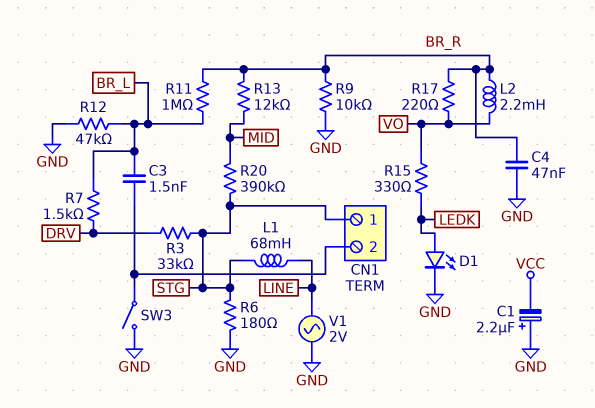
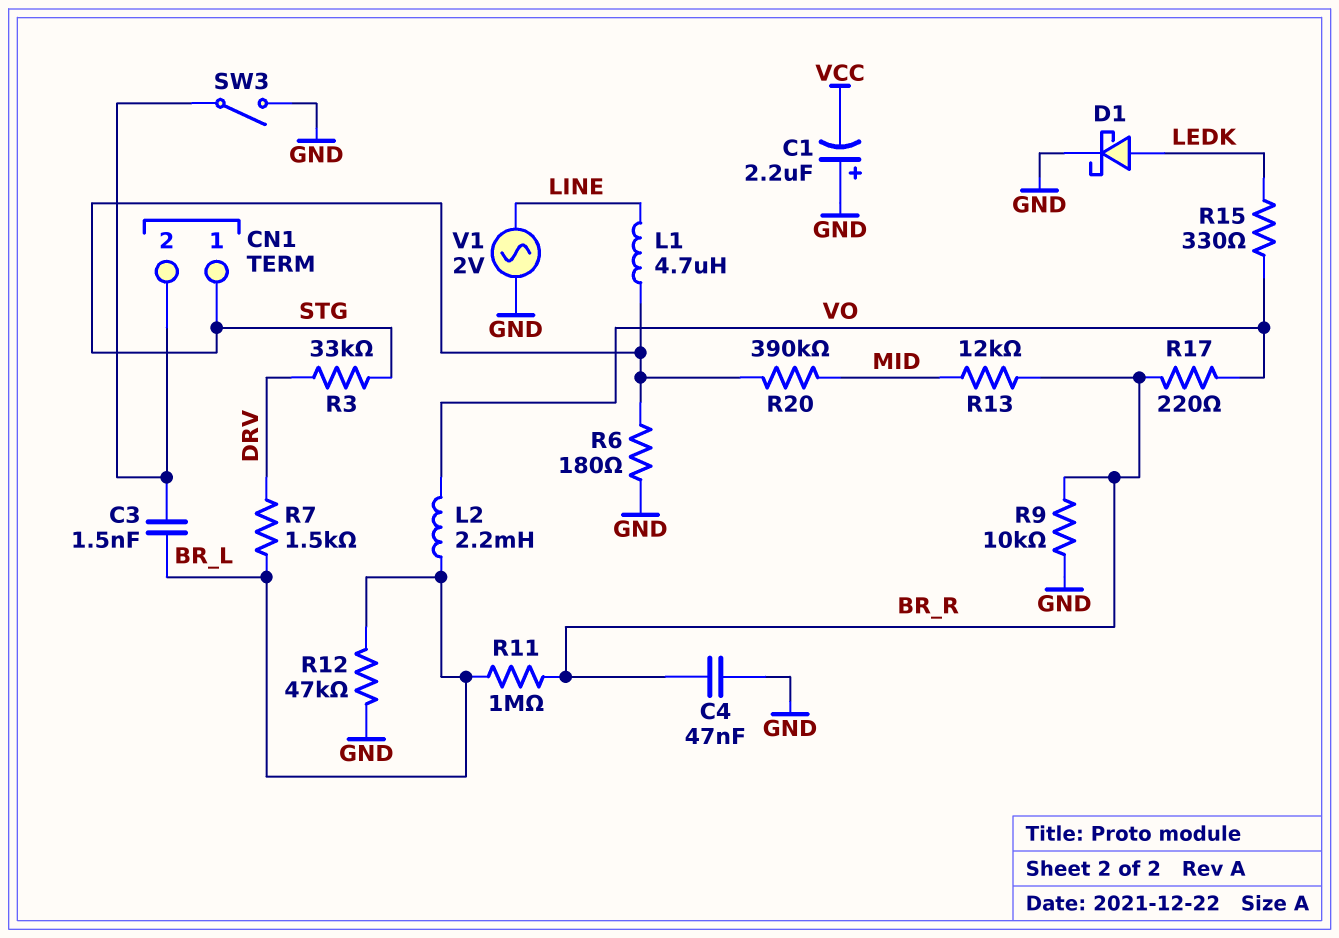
D1: LED (A LEDK, K GND) -> schottky (A LEDK, K GND)
L1: 68mH (LINE, STG) -> 4.7uH (LINE, STG)
L2: 2.2mH (BR_R, VO) -> 2.2mH (BR_L, VO)

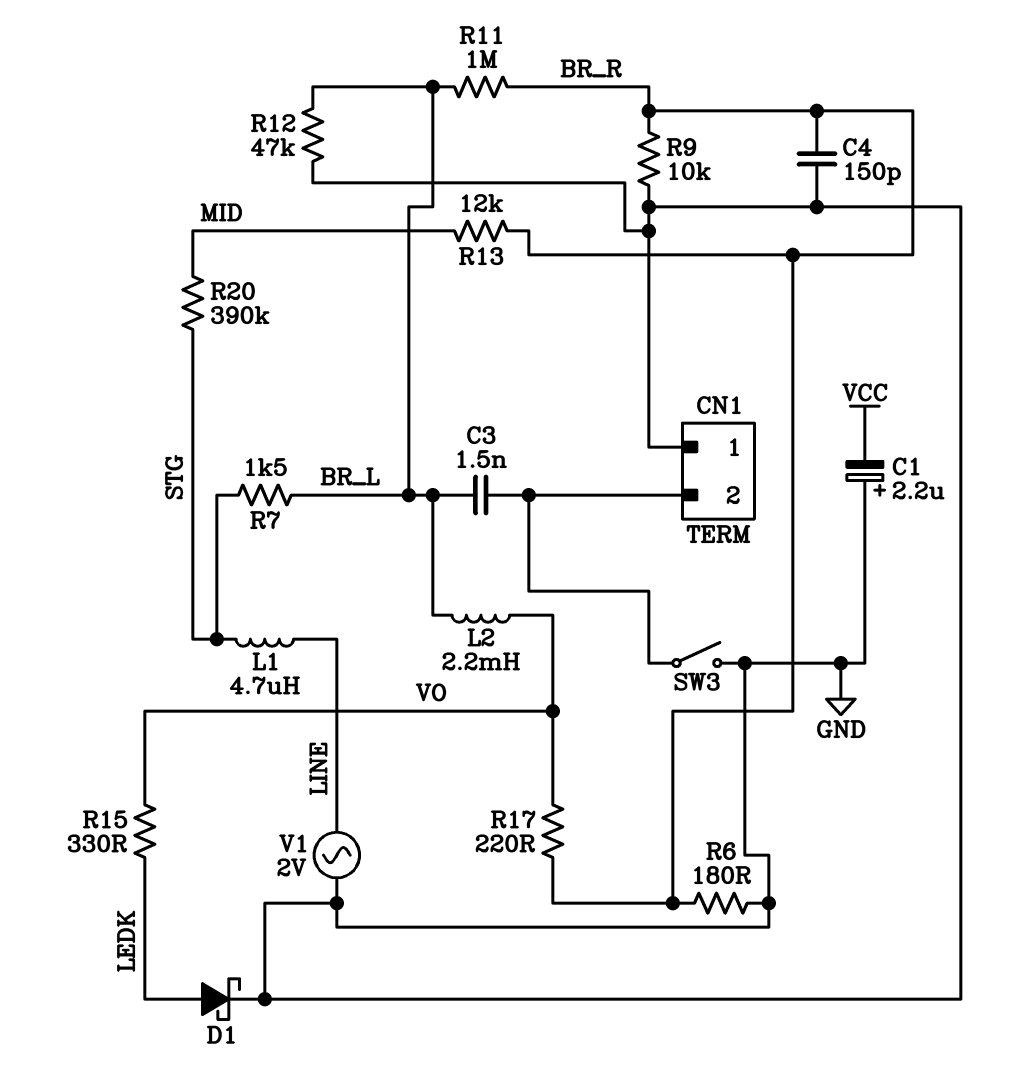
C4: 47nF (BR_R, GND) -> 150pF (BR_R, GND)
CN1 pin 1: STG -> GND
R3: 33k (DRV, STG) -> none
R6: 180 (GND, STG) -> 180 (BR_R, GND)
R7: 1.5k (BR_L, DRV) -> 1.5k (BR_L, STG)

